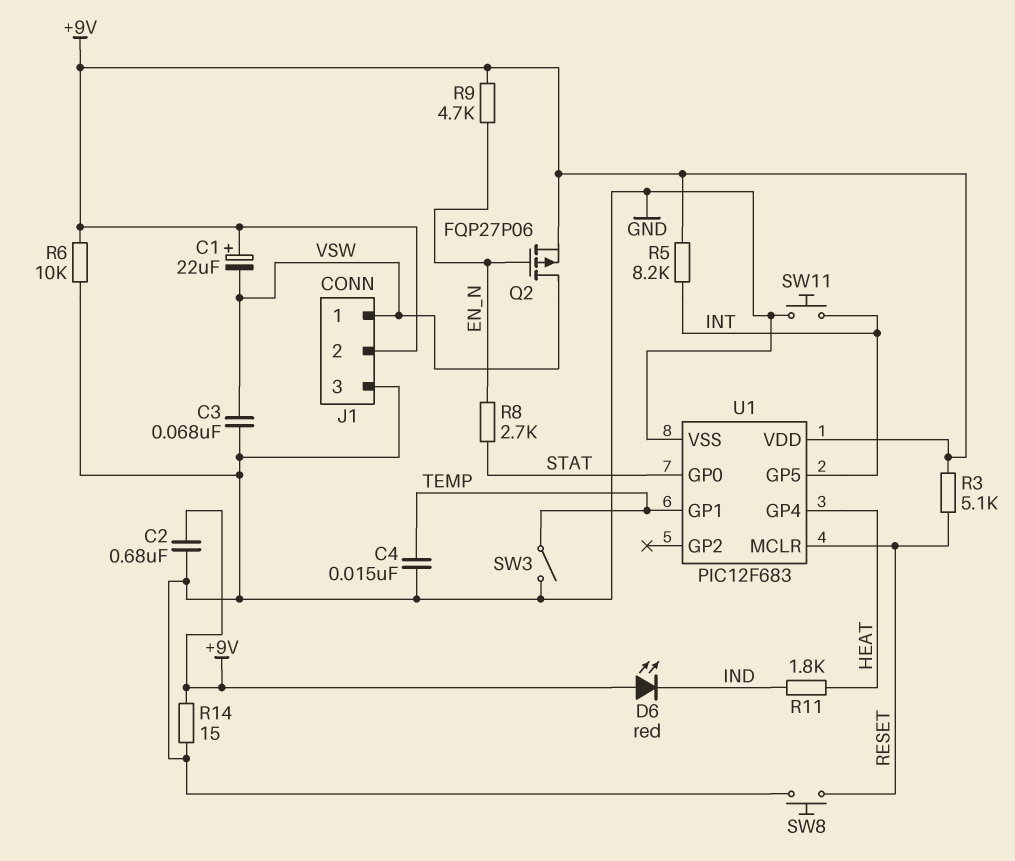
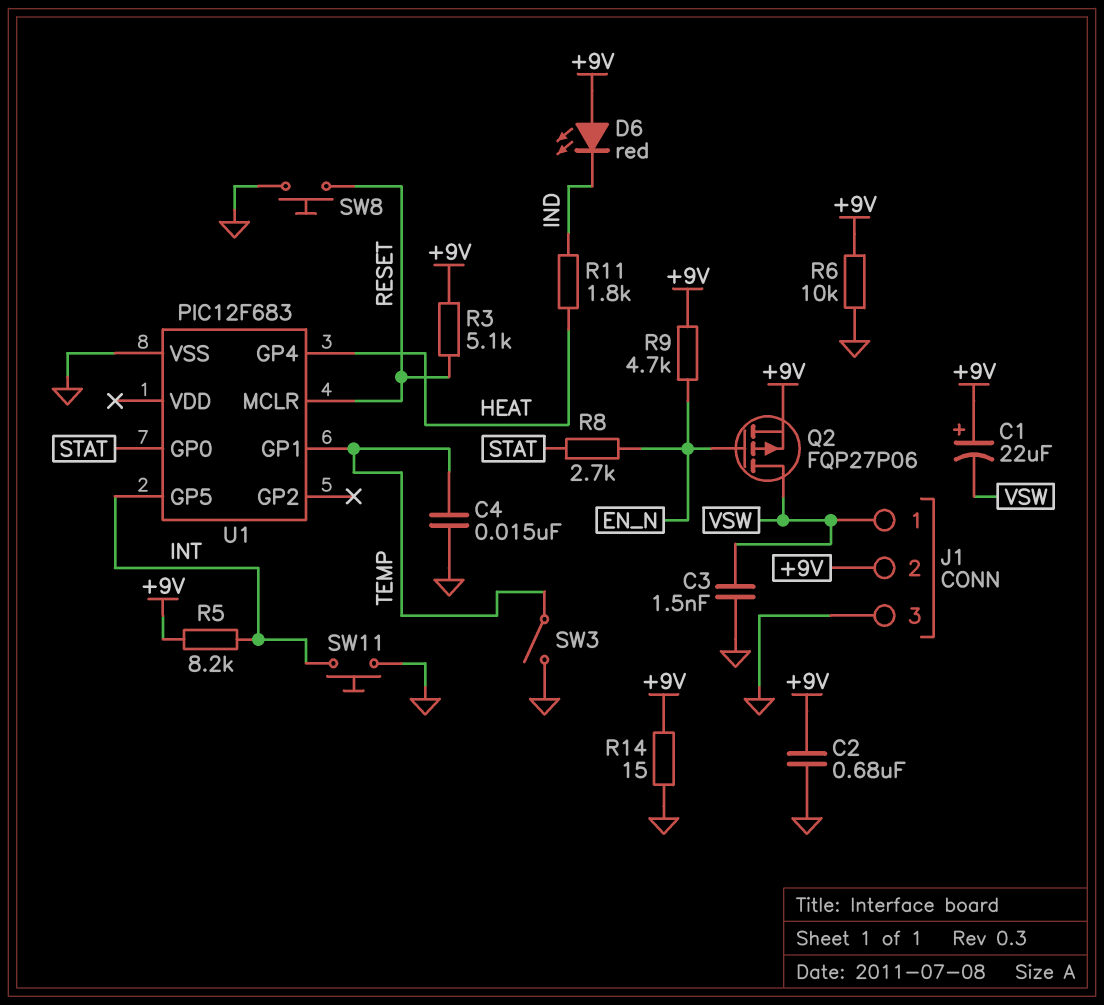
C3: 68nF (GND, VSW) -> 1.5nF (GND, VSW)
U1 pin VDD: +9V -> none

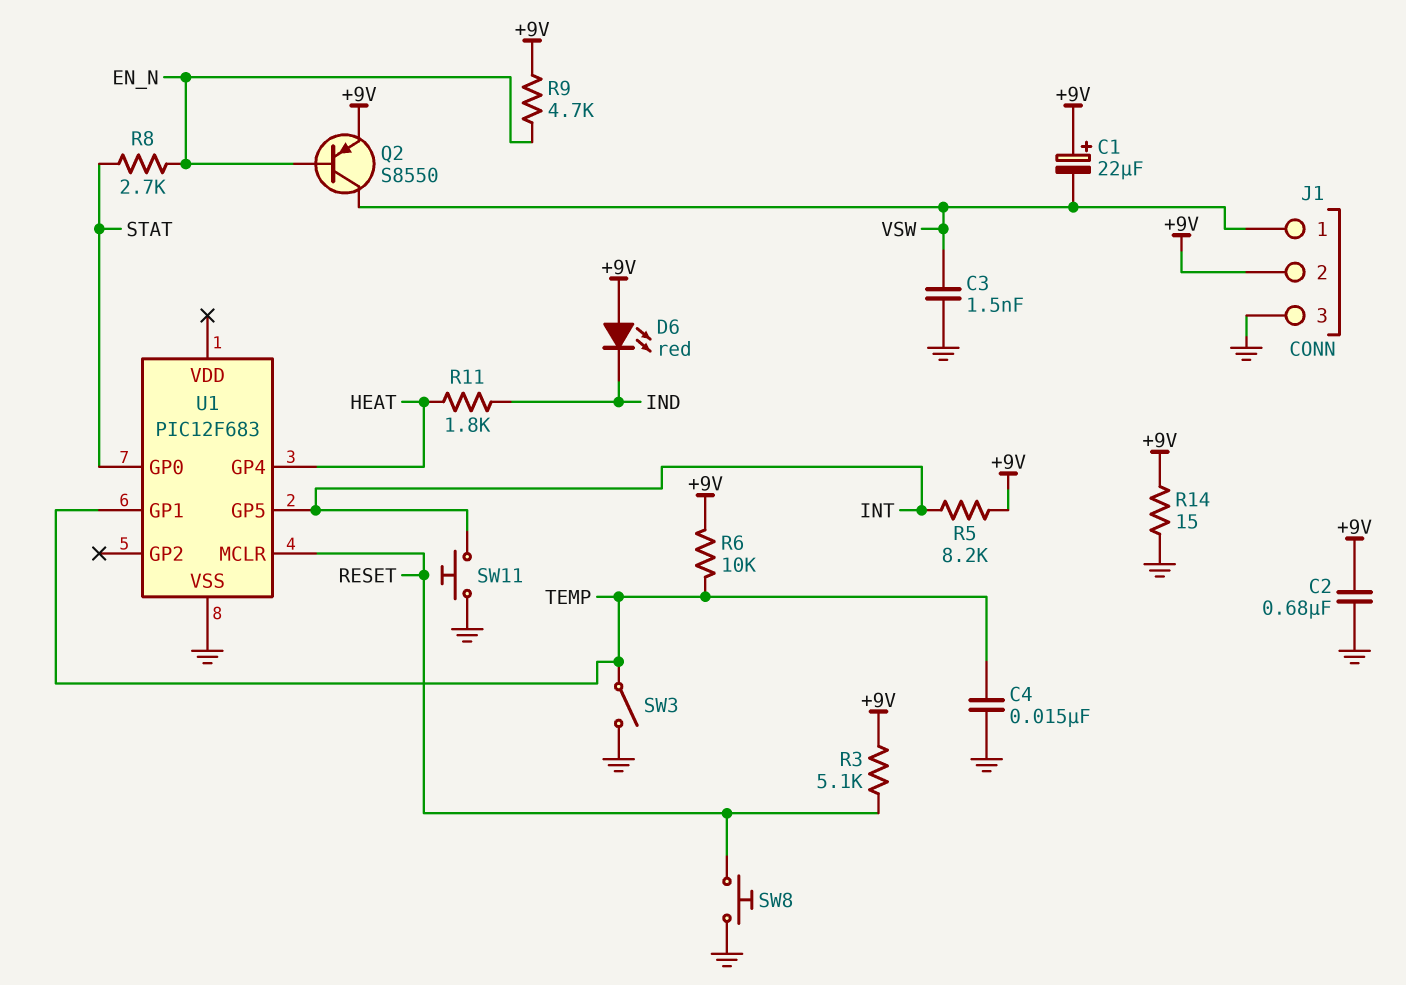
Q2: PMOS FQP27P06 (G EN_N, D VSW, S +9V) -> PNP S8550 (B EN_N, C VSW, E +9V)
R6: 10k (+9V, GND) -> 10k (+9V, TEMP)

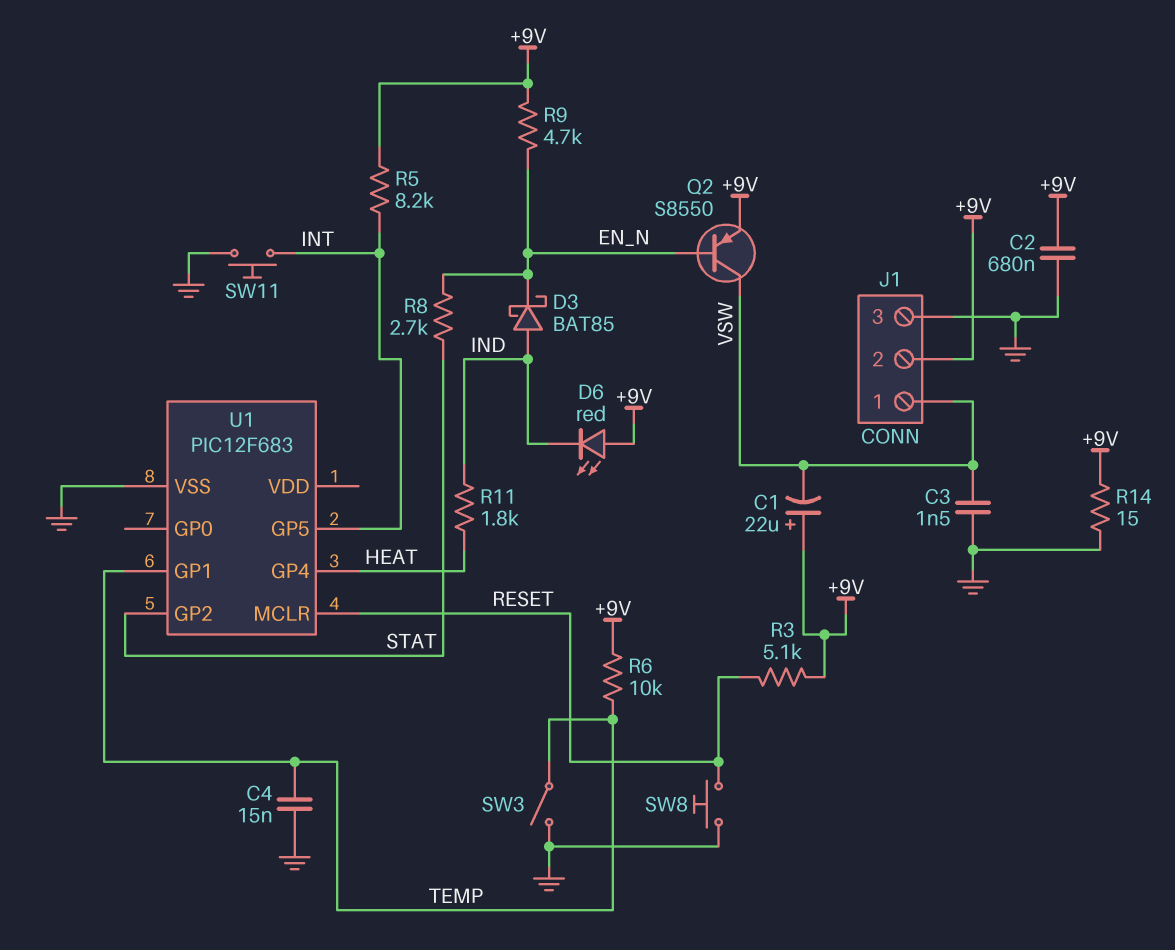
D3: none -> schottky BAT85 (A IND, K EN_N)
U1 pin GP0: STAT -> none
U1 pin GP2: none -> STAT

